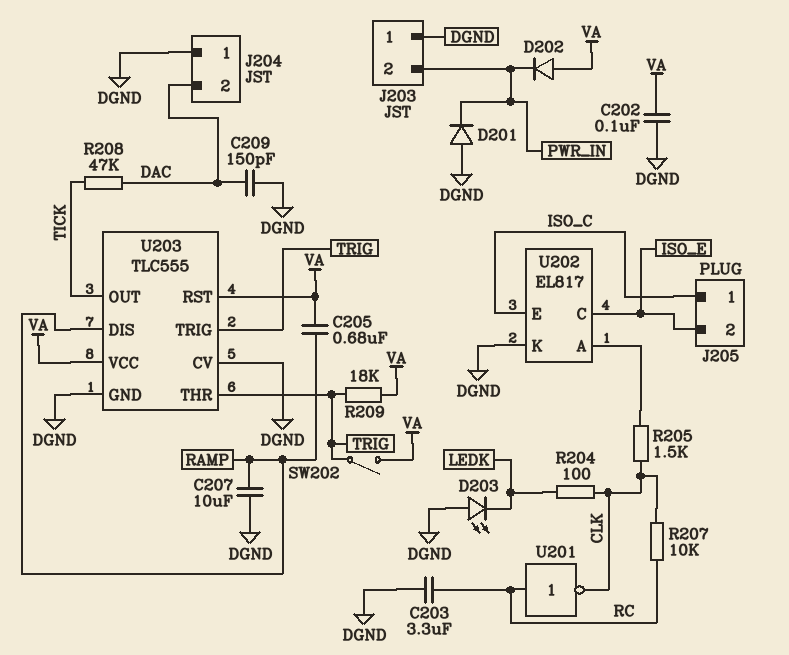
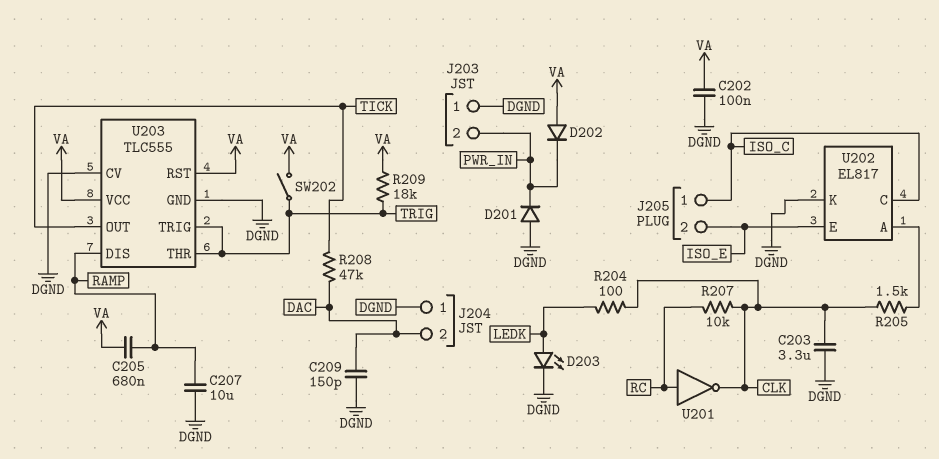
C203: 3.3uF (DGND, RC) -> 3.3uF (CLK, DGND)
D203: LED (A DGND, K LEDK) -> LED (A LEDK, K DGND)
U202 pin C: ISO_E -> ISO_C
U202 pin E: ISO_C -> ISO_E

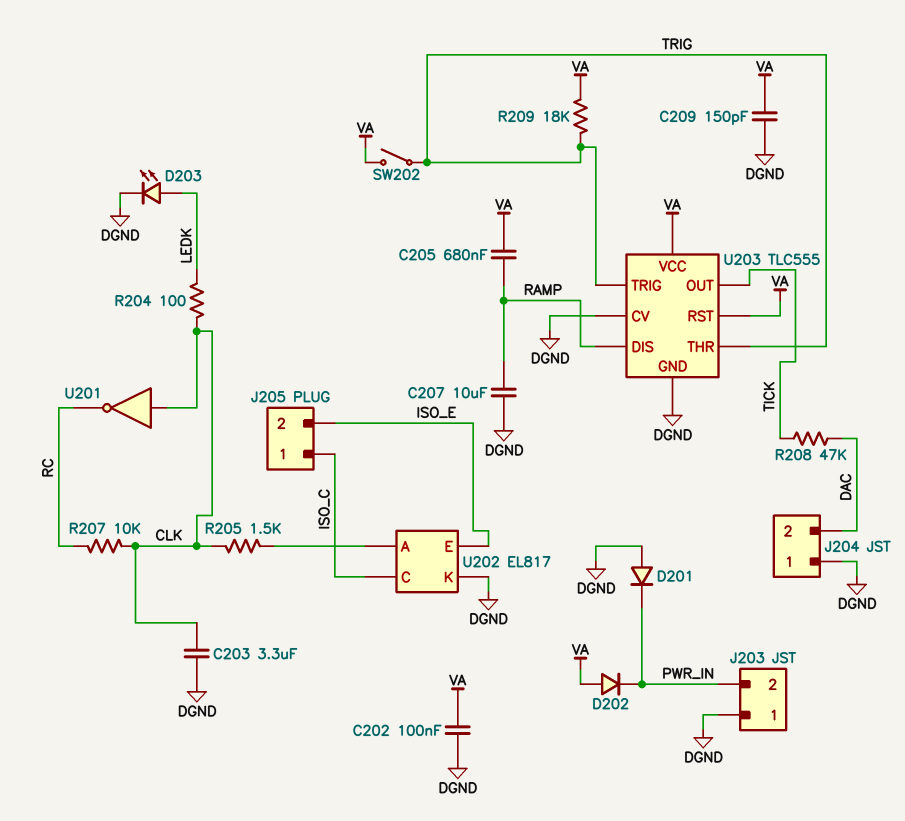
C209: 150pF (DAC, DGND) -> 150pF (DGND, VA)
U201: NOT (in RC, out CLK) -> NOT (in CLK, out RC)

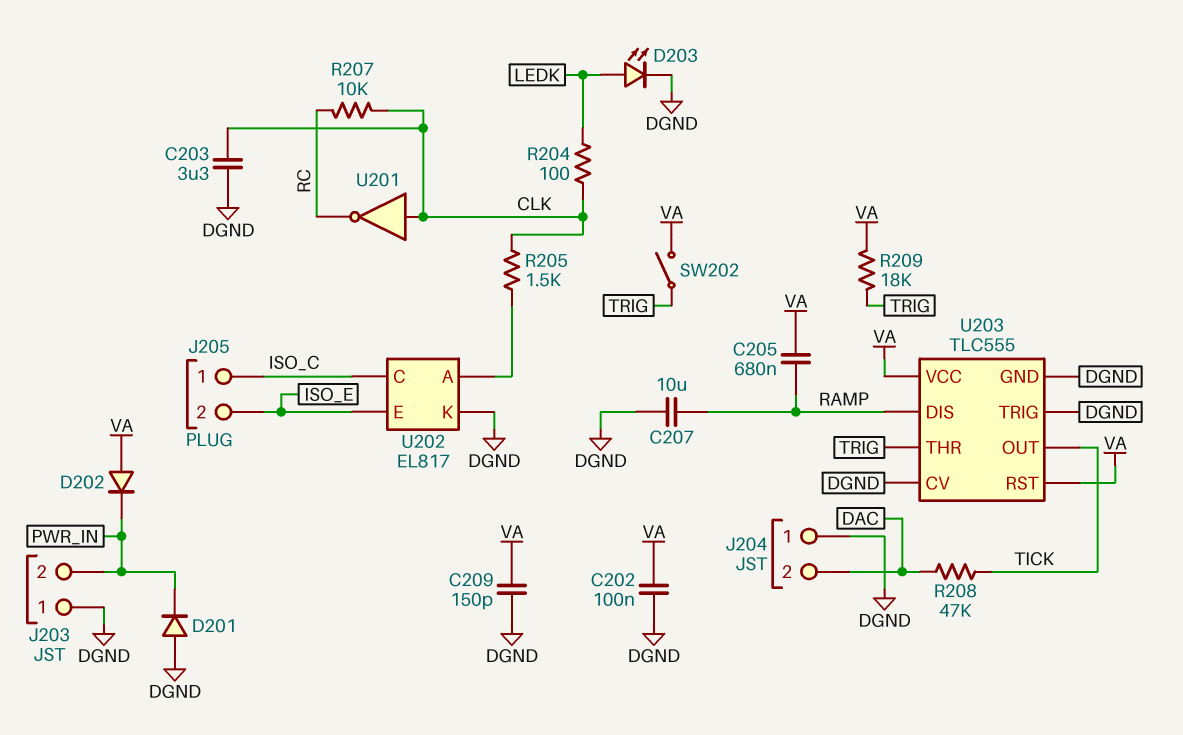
U203 pin TRIG: TRIG -> DGND

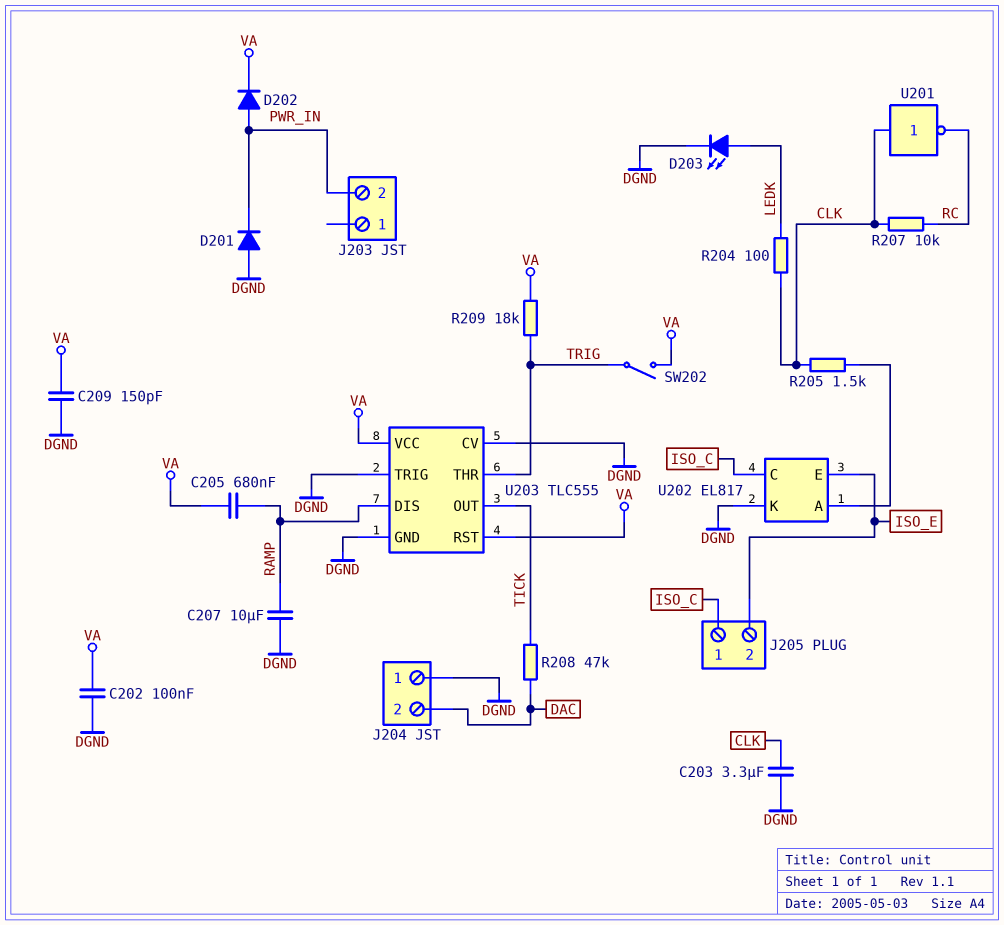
D202: diode (A VA, K PWR_IN) -> diode (A PWR_IN, K VA)
J203 pin 1: DGND -> none

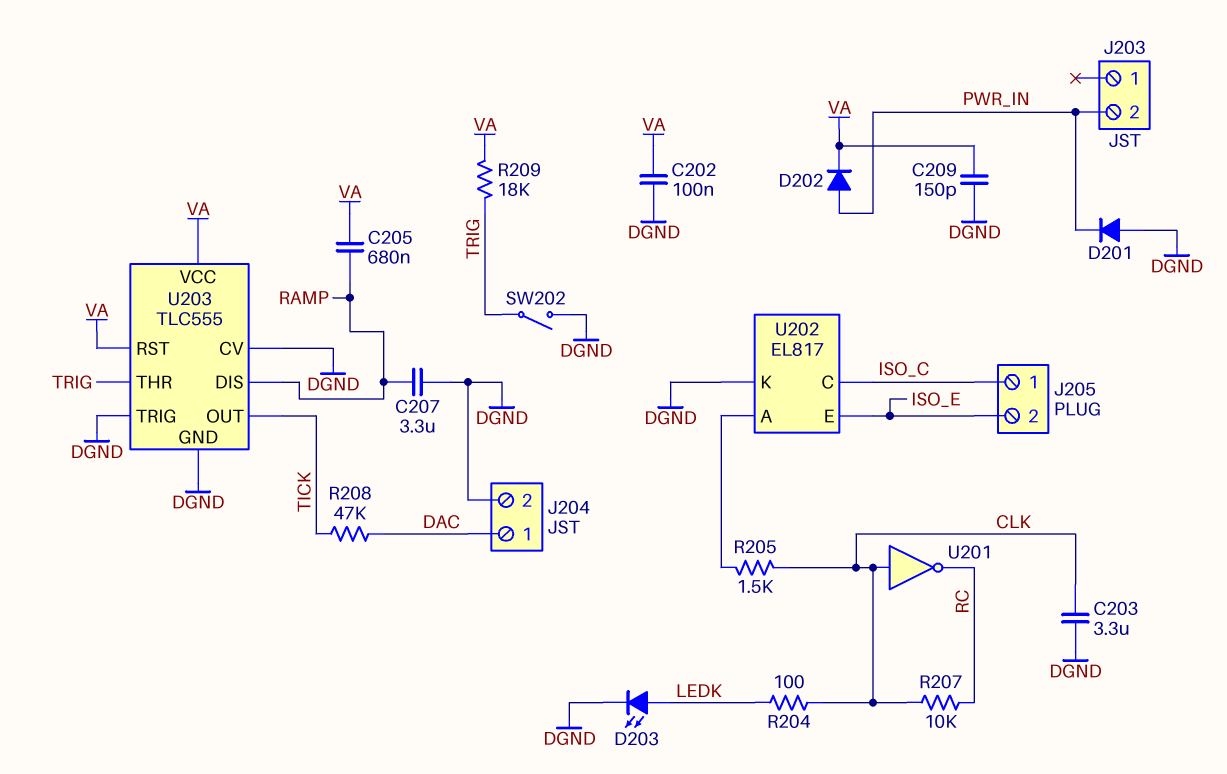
C207: 10uF (DGND, RAMP) -> 3.3uF (DGND, RAMP)
J204 pin 1: DGND -> DAC
J204 pin 2: DAC -> DGND
SW202: switch (TRIG, VA) -> switch (DGND, TRIG)

